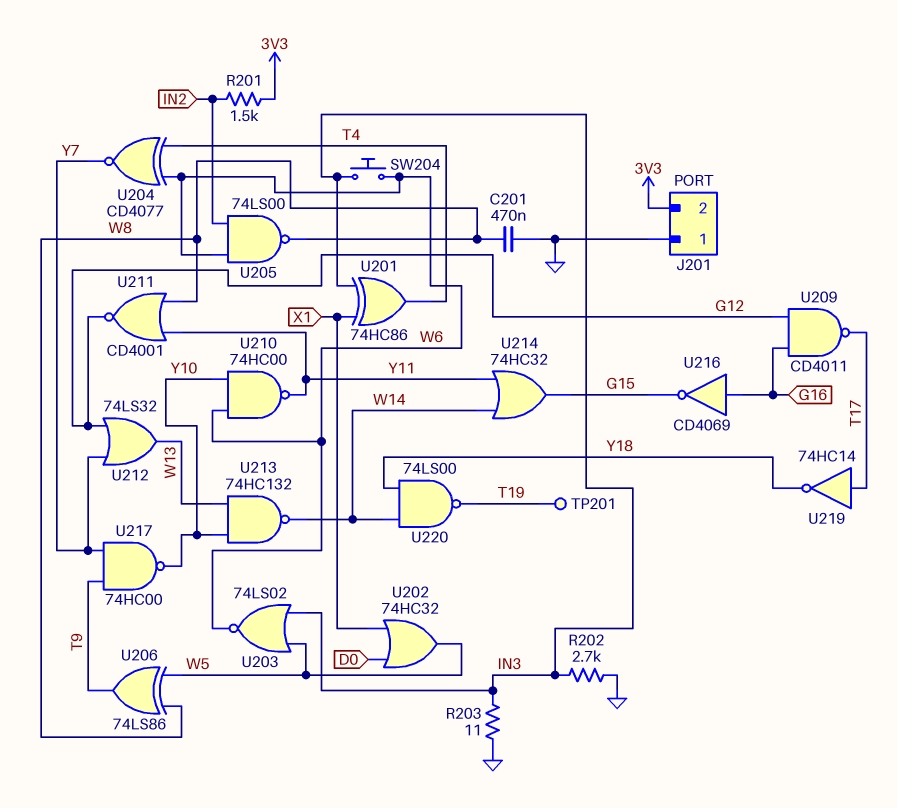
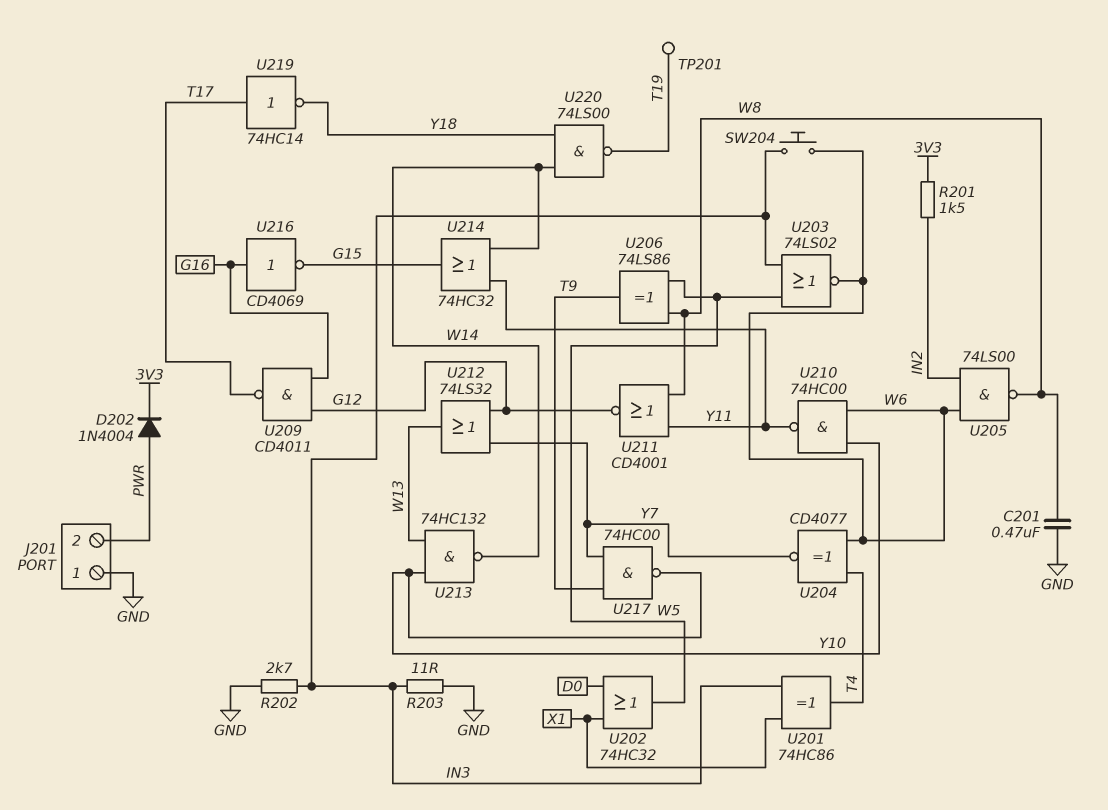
D202: none -> diode 1N4004 (A PWR, K 3V3)
J201 pin 2: 3V3 -> PWR

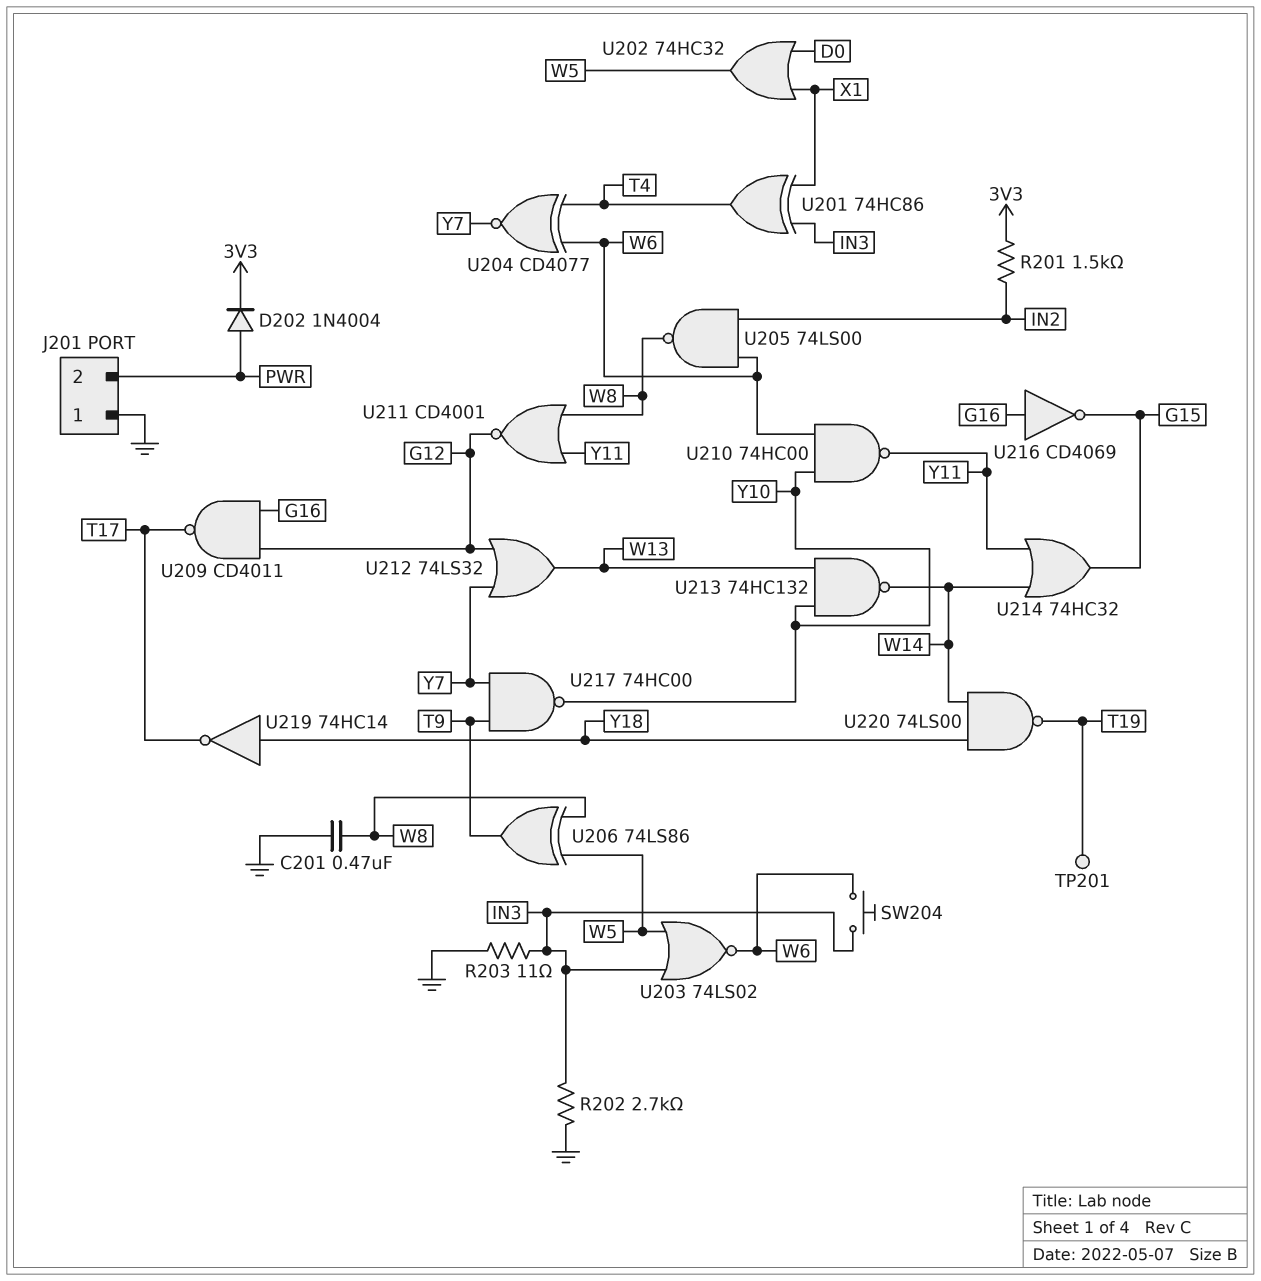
U219: NOT 74HC14 (in T17, out Y18) -> NOT 74HC14 (in Y18, out T17)

